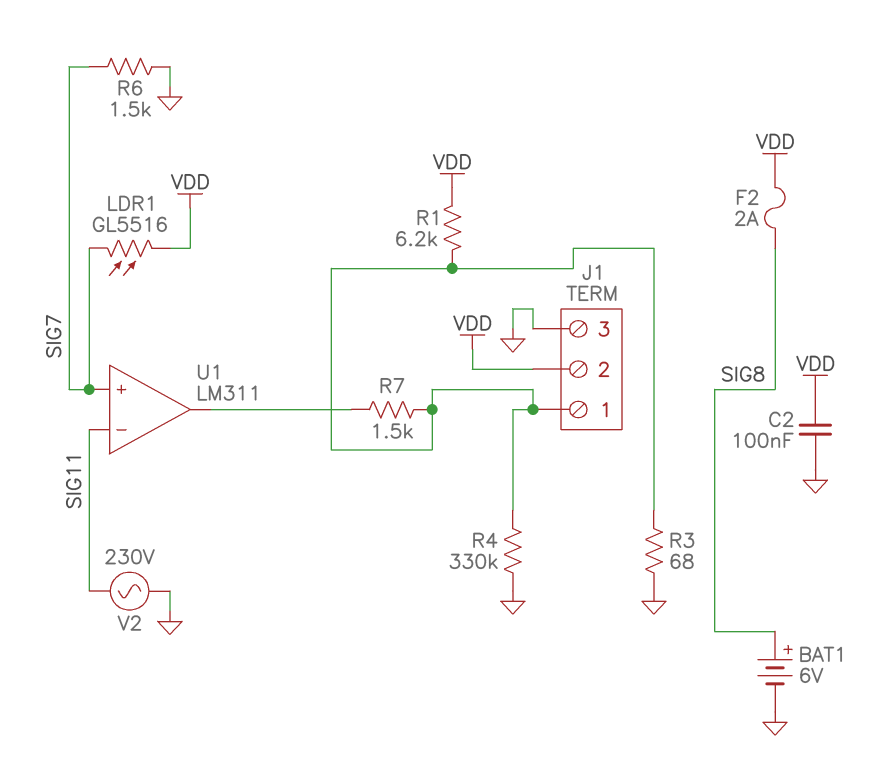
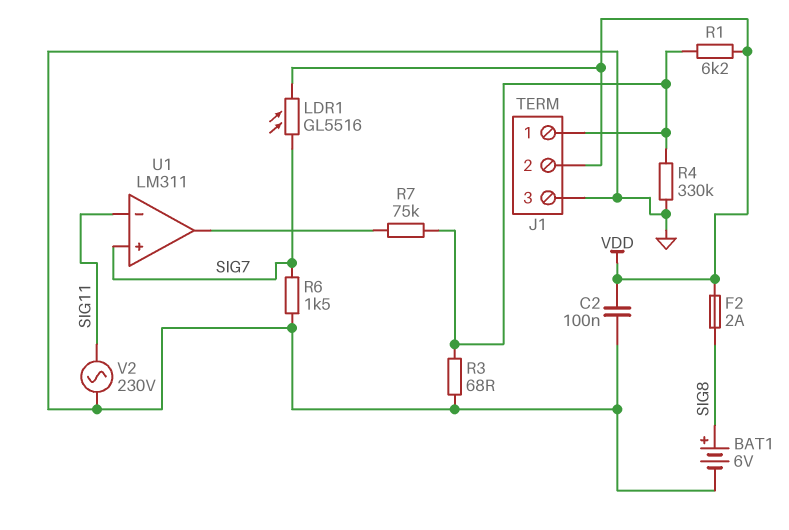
R7: 1.5k (J1/1, U1/out) -> 75k (J1/1, U1/out)

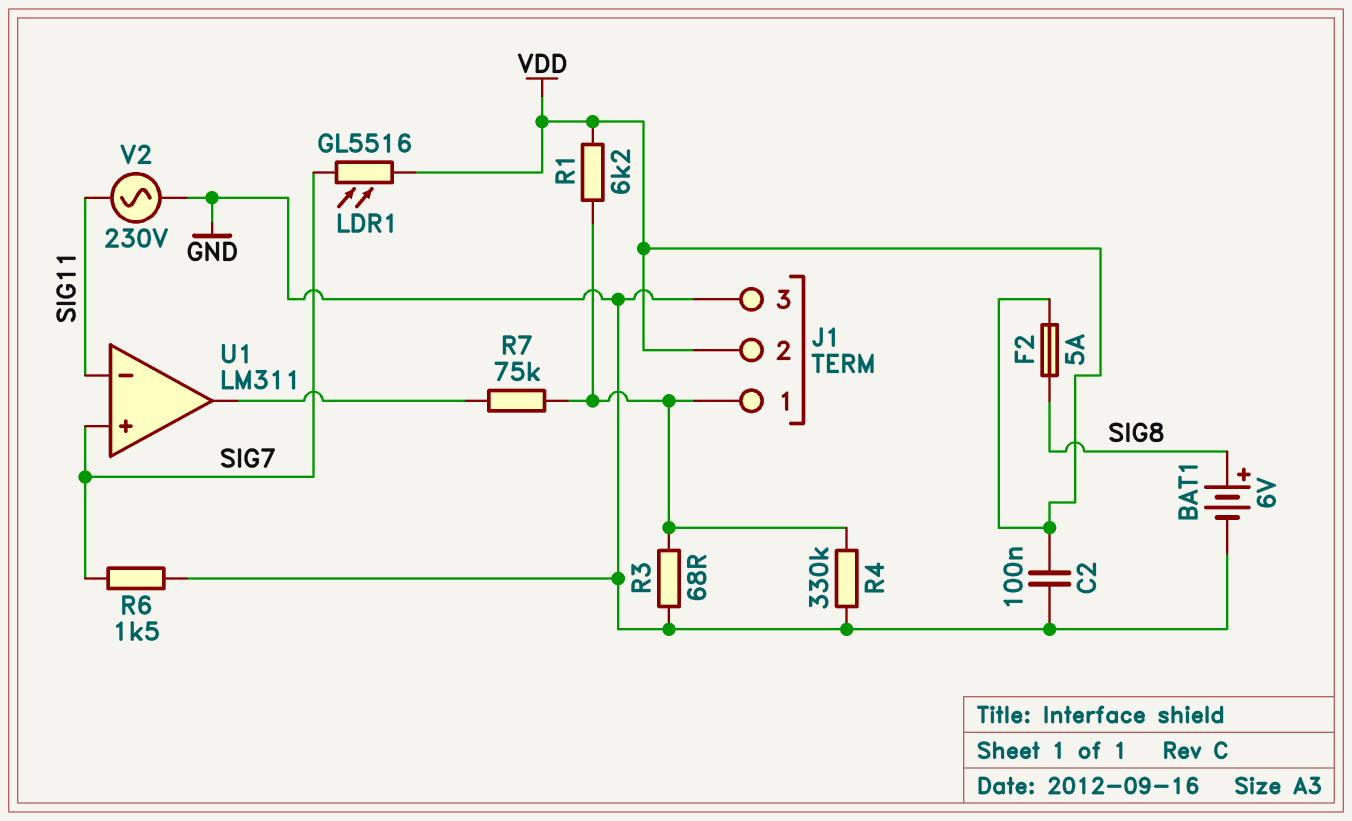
F2: 2A (SIG8, VDD) -> 5A (SIG8, VDD)

